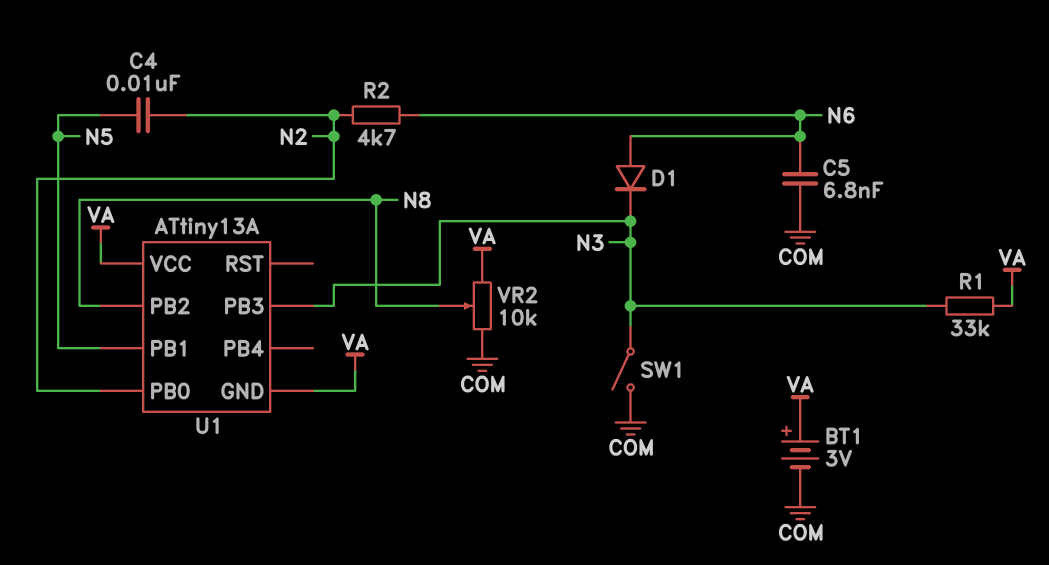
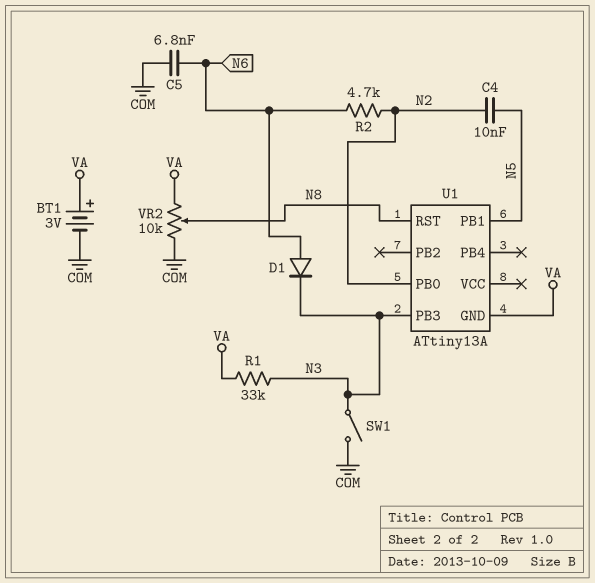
U1 pin PB2: N8 -> none
U1 pin RST: none -> N8
U1 pin VCC: VA -> none

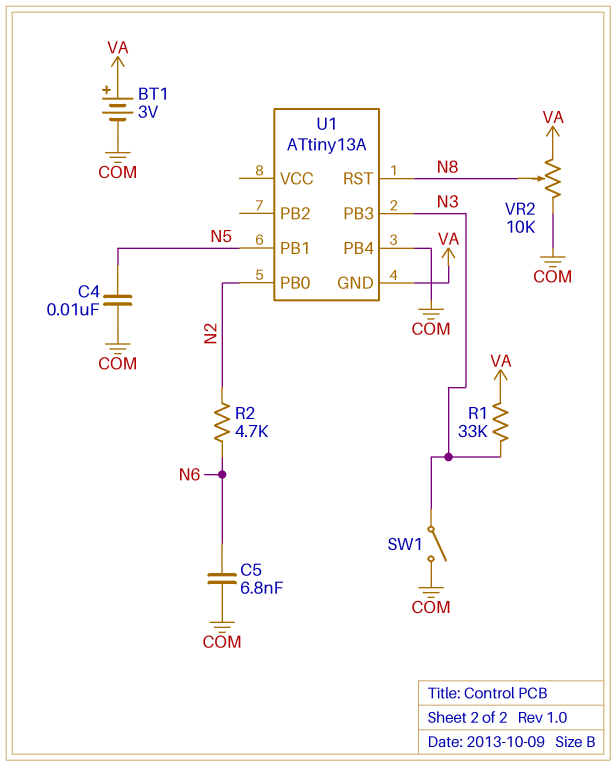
C4: 10nF (N2, N5) -> 10nF (COM, N5)
D1: diode (A N6, K N3) -> none
U1 pin PB4: none -> COM

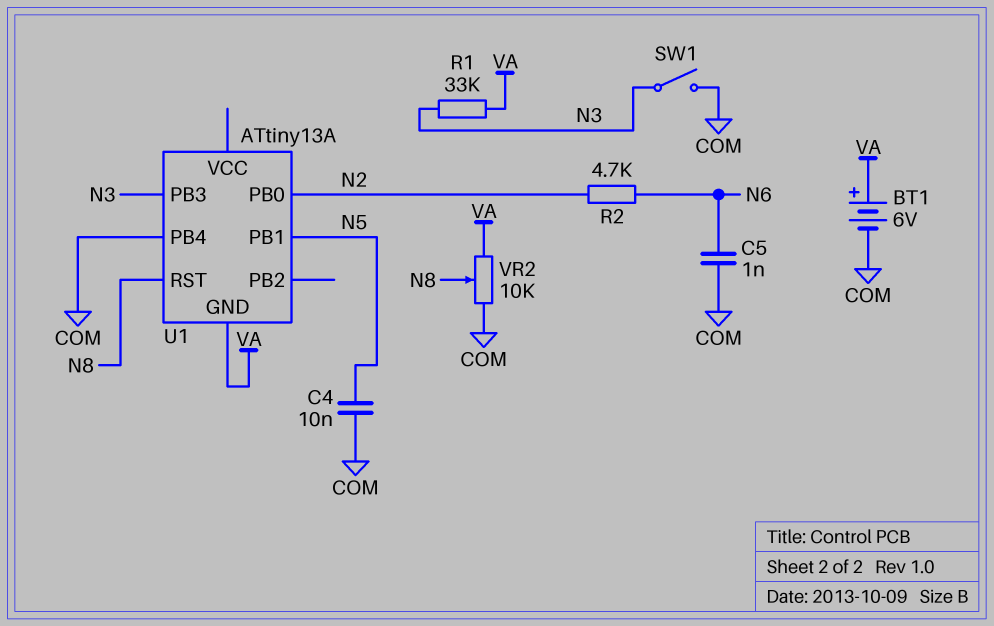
BT1: 3V (plus VA, minus COM) -> 6V (plus VA, minus COM)
C5: 6.8nF (COM, N6) -> 1nF (COM, N6)

